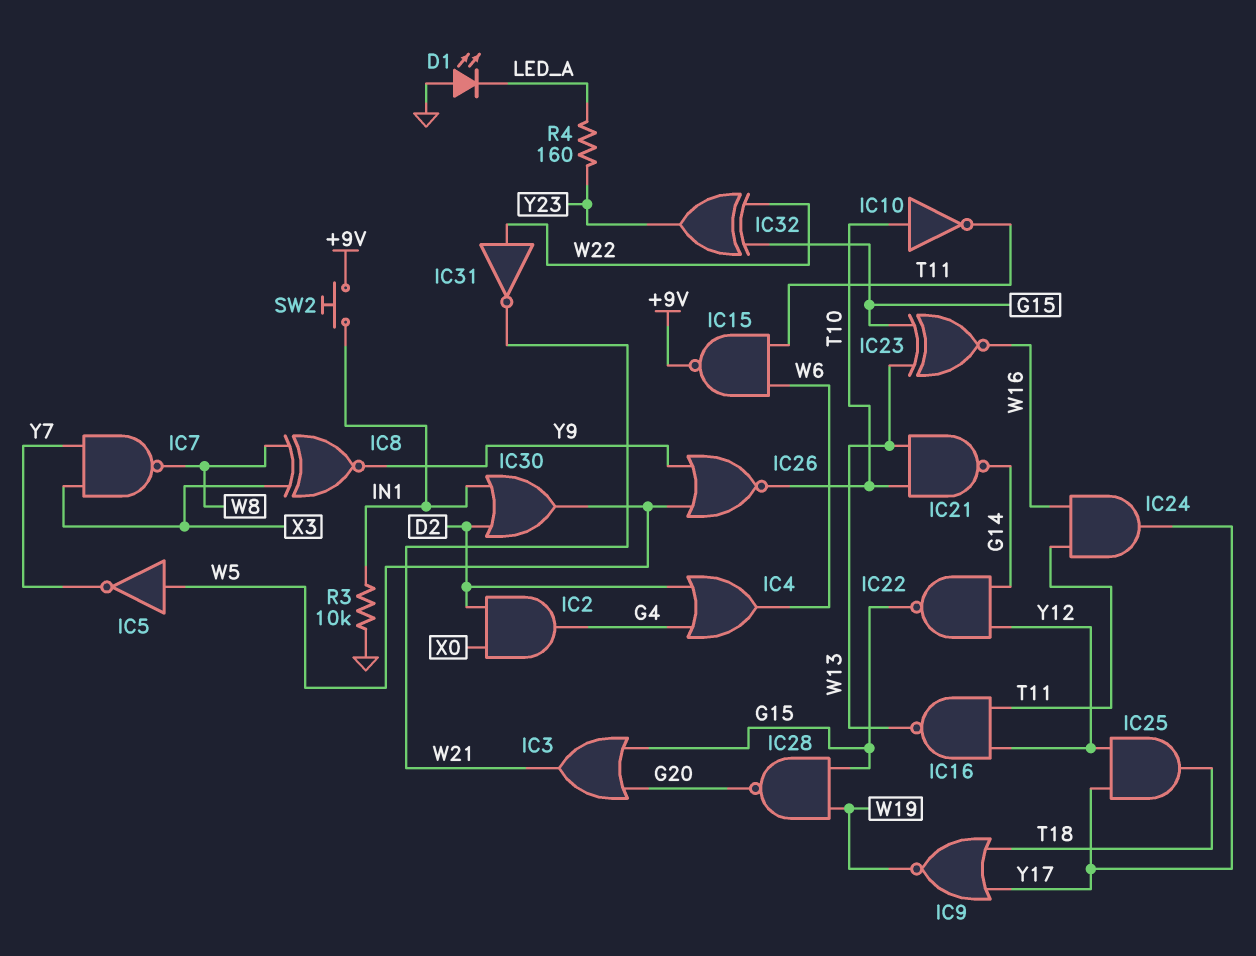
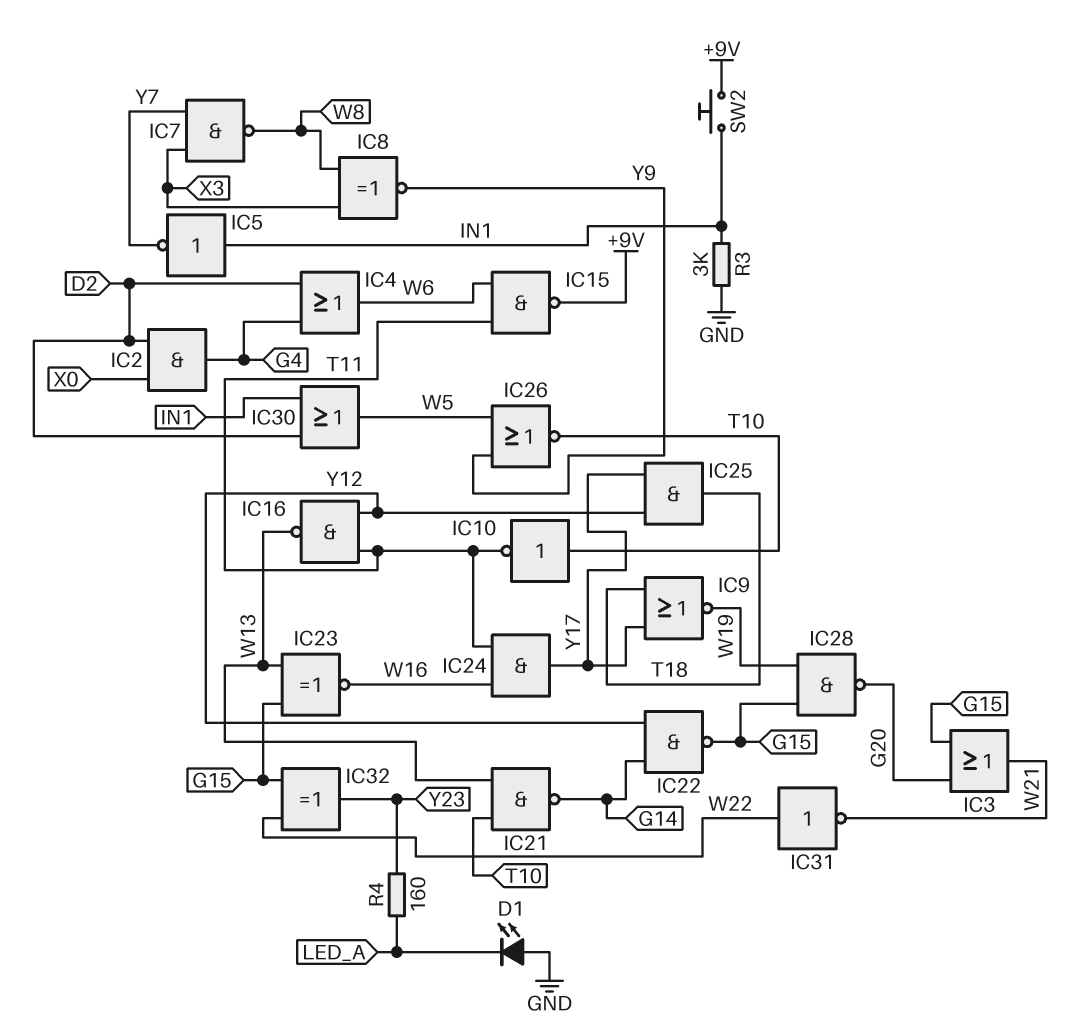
IC5: NOT (in W5, out Y7) -> NOT (in IN1, out Y7)
R3: 10k (GND, IN1) -> 3k (GND, IN1)

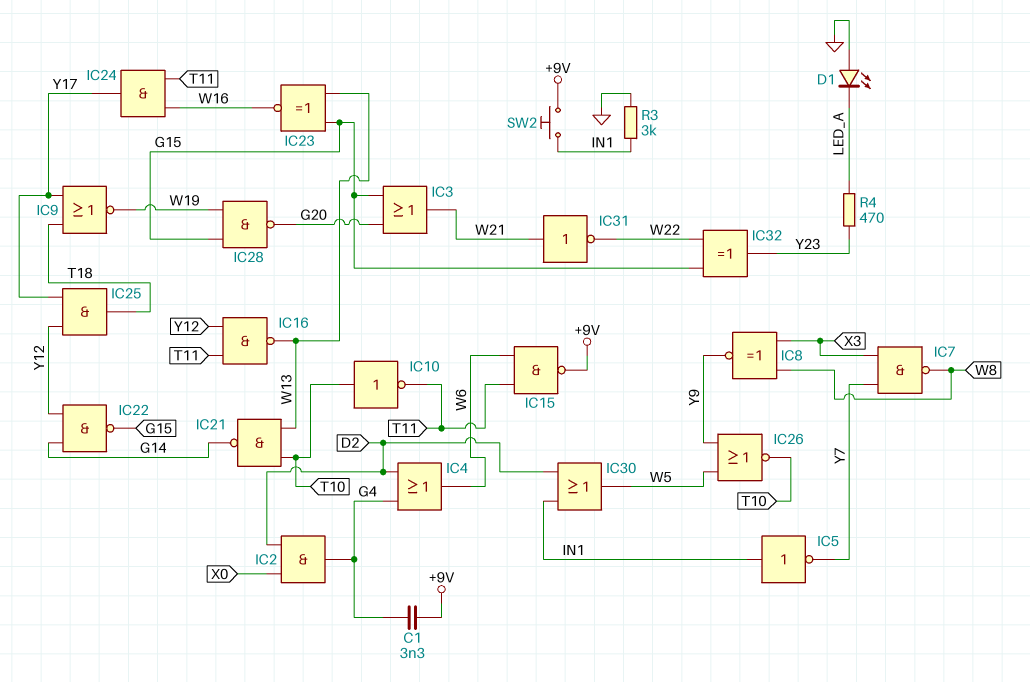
C1: none -> 3.3nF (+9V, G4)
IC31: NOT (in W22, out W21) -> NOT (in W21, out W22)
R4: 160 (LED_A, Y23) -> 470 (LED_A, Y23)

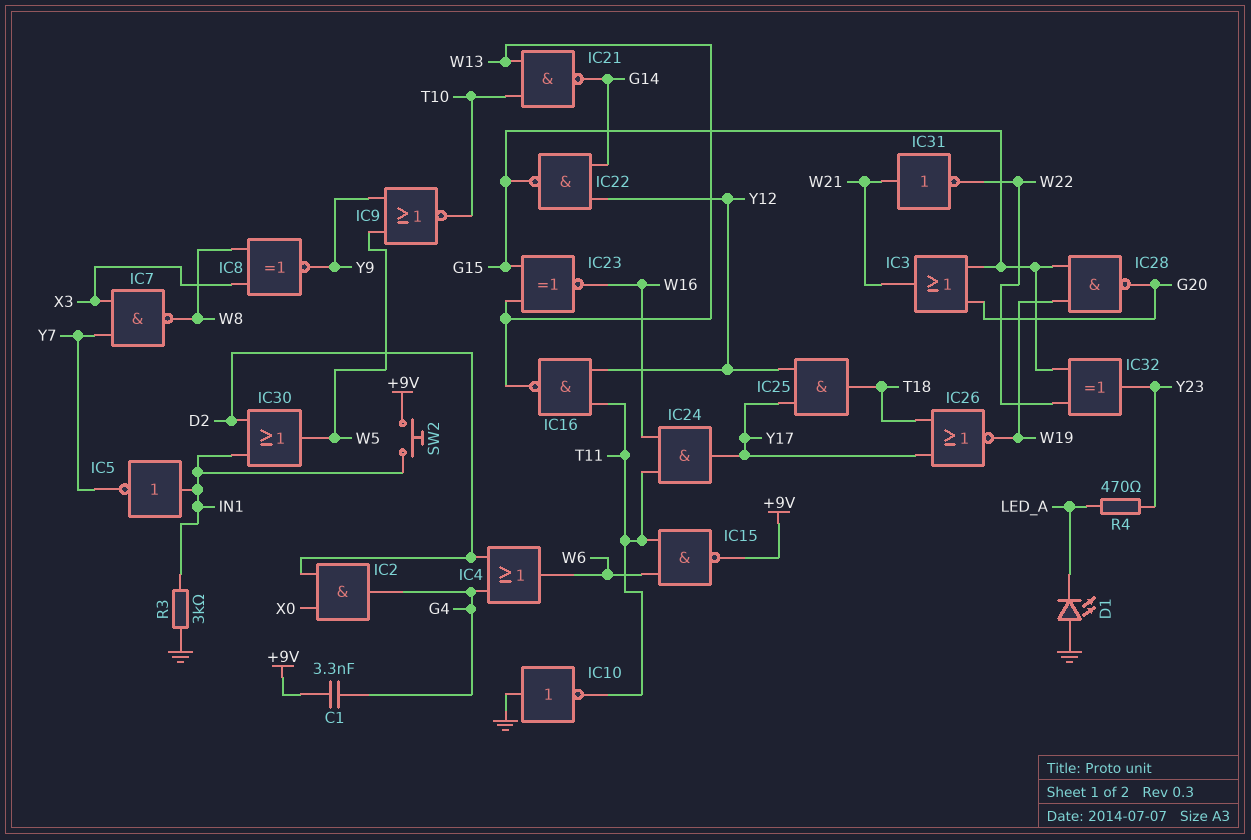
IC9: NOR (in T18, in Y17, out W19) -> NOR (in W5, in Y9, out T10)
IC10: NOT (in T10, out T11) -> NOT (in GND, out T11)
IC26: NOR (in W5, in Y9, out T10) -> NOR (in T18, in Y17, out W19)

